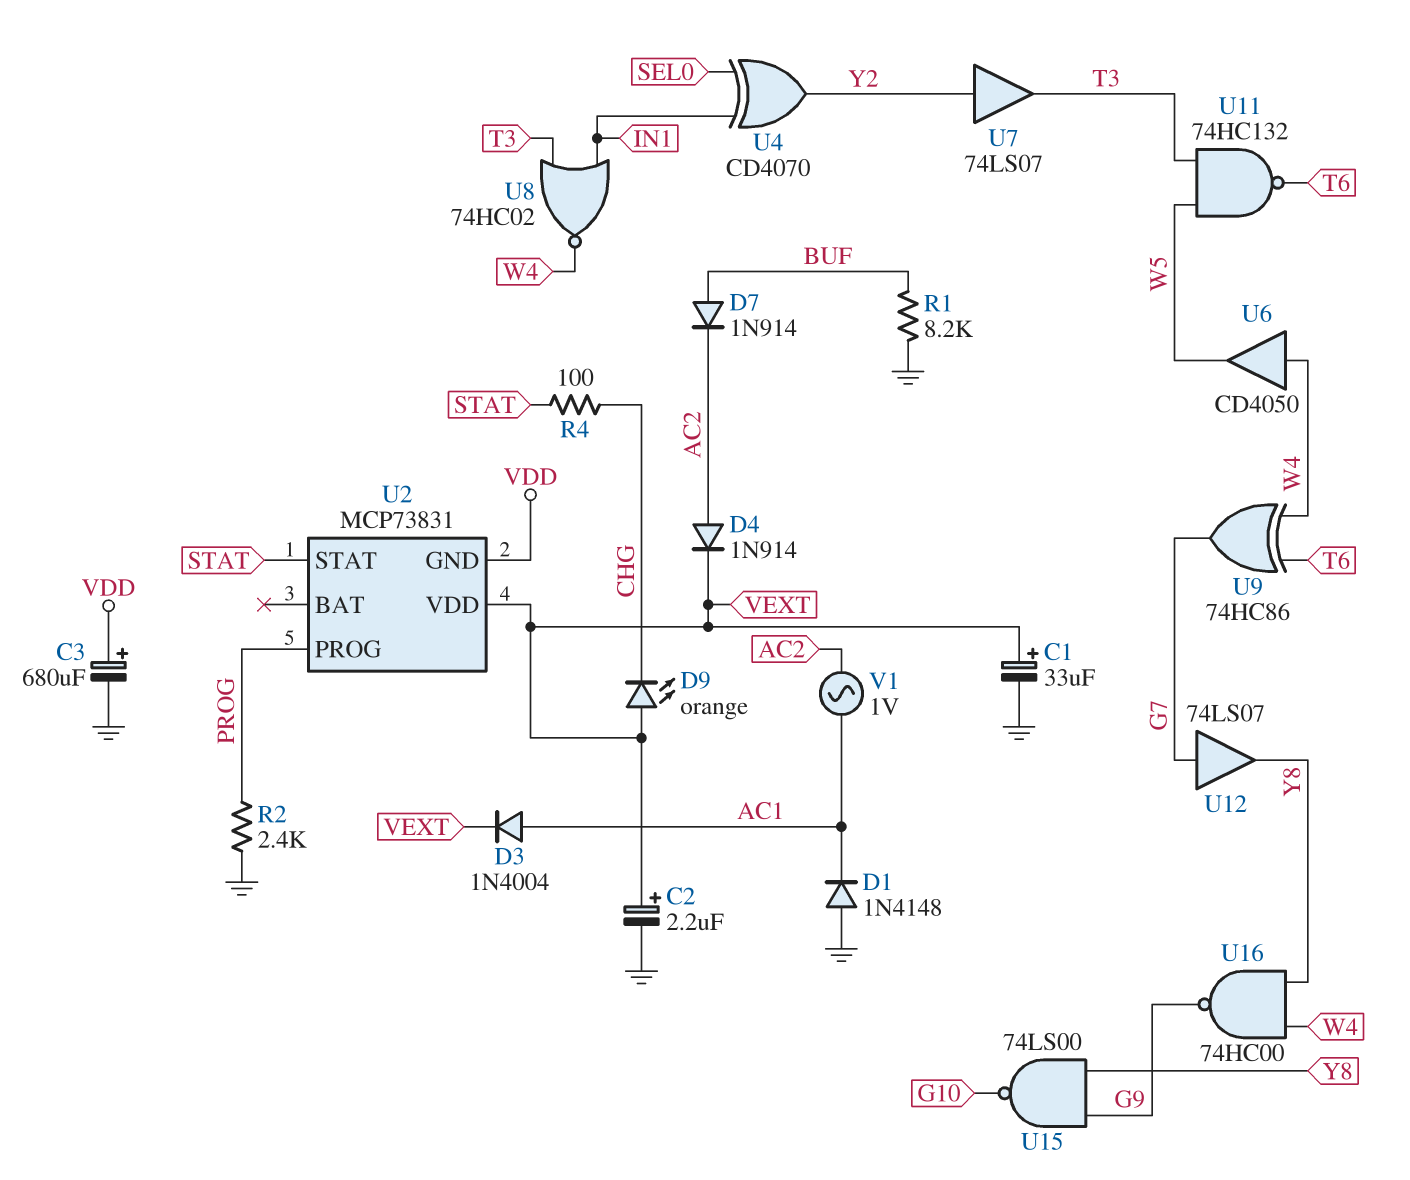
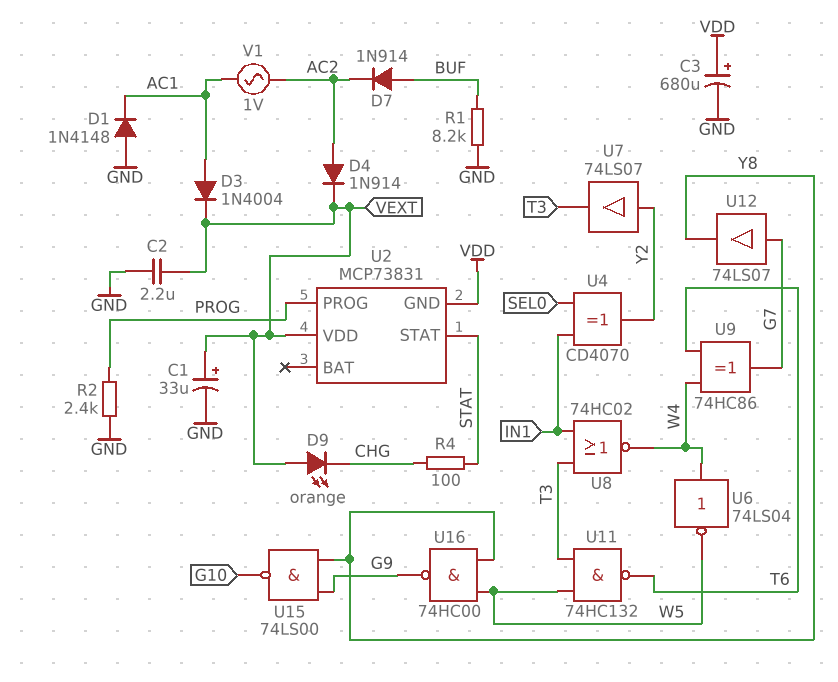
C2: 2.2uF (plus VEXT, minus GND) -> 2.2uF (GND, VEXT)
U6: buffer CD4050 (in W4, out W5) -> NOT 74LS04 (in W4, out W5)
U16: NAND 74HC00 (in W4, in Y8, out G9) -> NAND 74HC00 (in W5, in Y8, out G9)

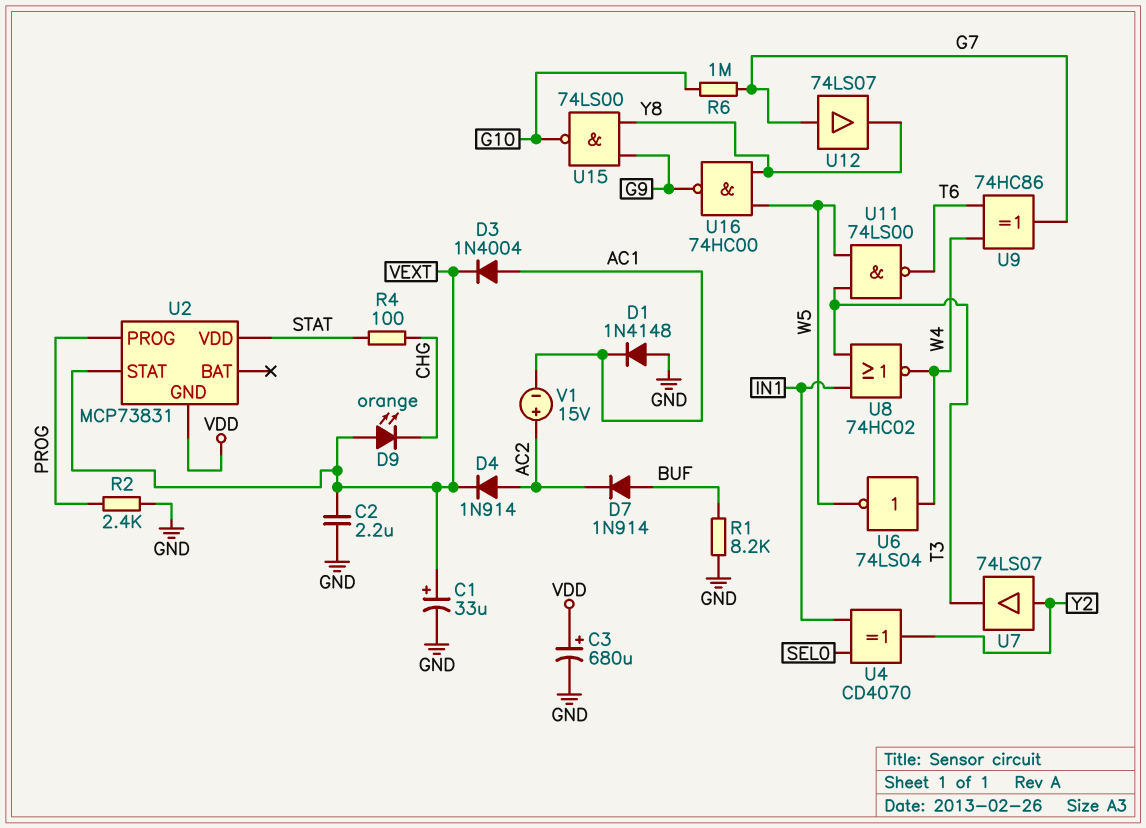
R6: none -> 1M (G7, G10)
U2 pin STAT: STAT -> VEXT
U2 pin VDD: VEXT -> STAT
U11: NAND 74HC132 (in T3, in W5, out T6) -> NAND 74LS00 (in T3, in W5, out T6)
V1: AC 1V (AC1, AC2) -> 15V (plus AC2, minus AC1)

